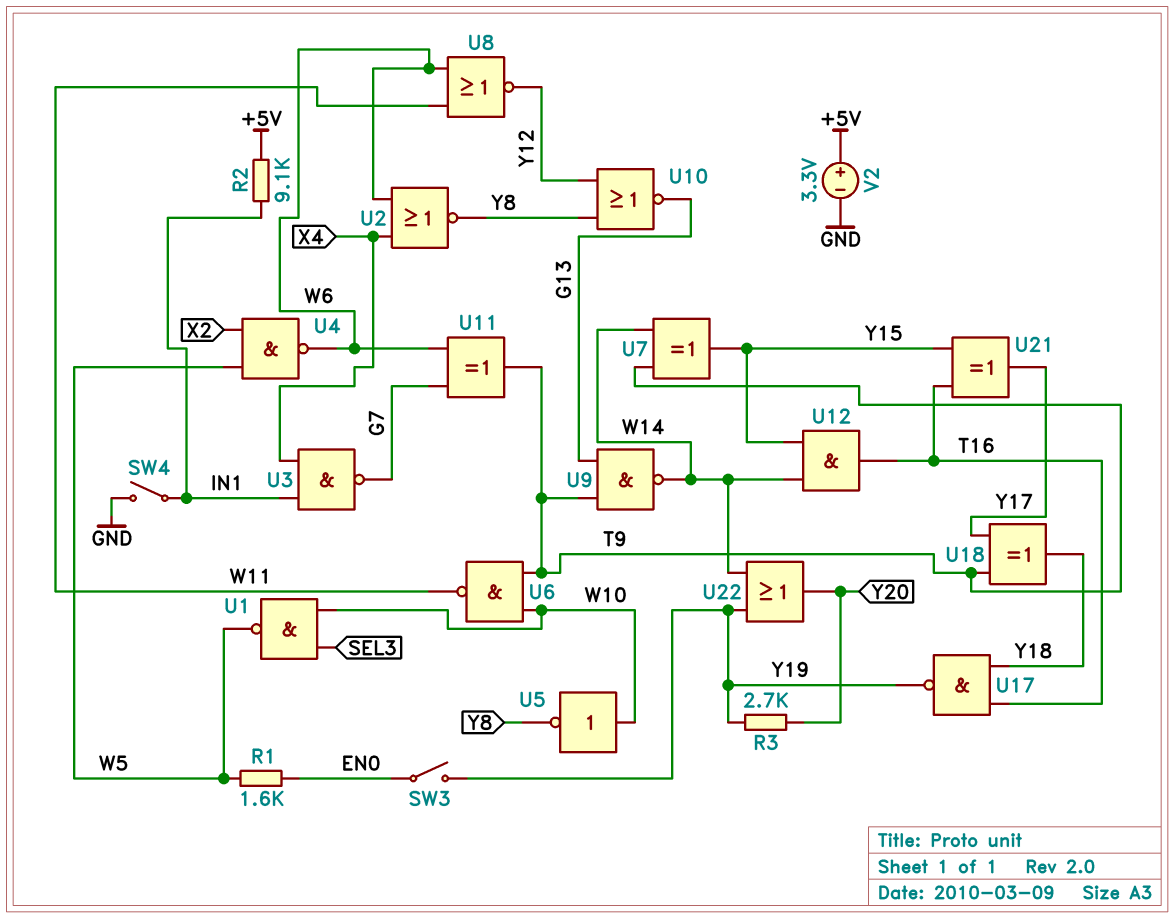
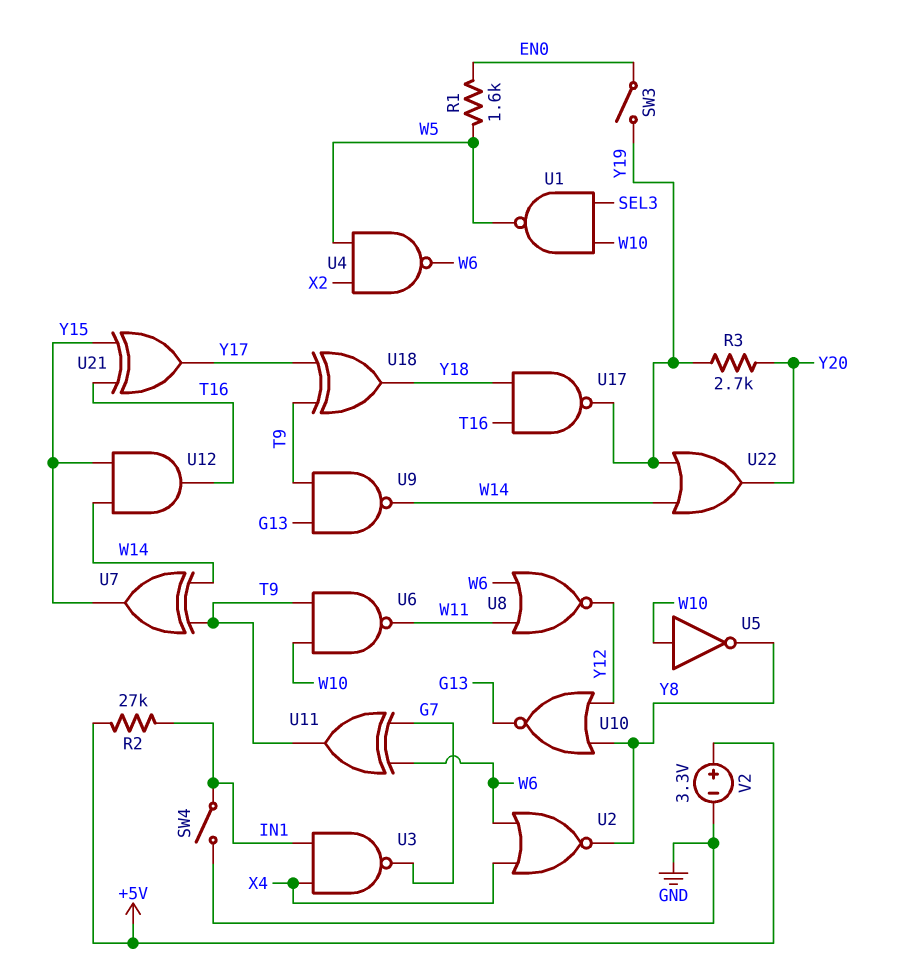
R2: 9.1k (+5V, IN1) -> 27k (+5V, IN1)

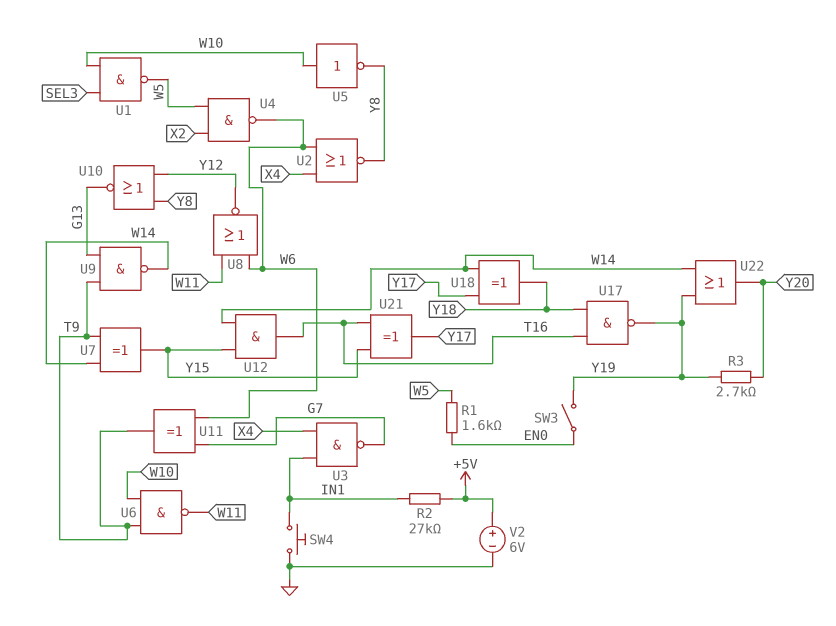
SW4: switch (GND, IN1) -> button (GND, IN1)
U18: XOR (in T9, in Y17, out Y18) -> XOR (in W14, in Y17, out Y18)
V2: 3.3V (plus +5V, minus GND) -> 6V (plus +5V, minus GND)

